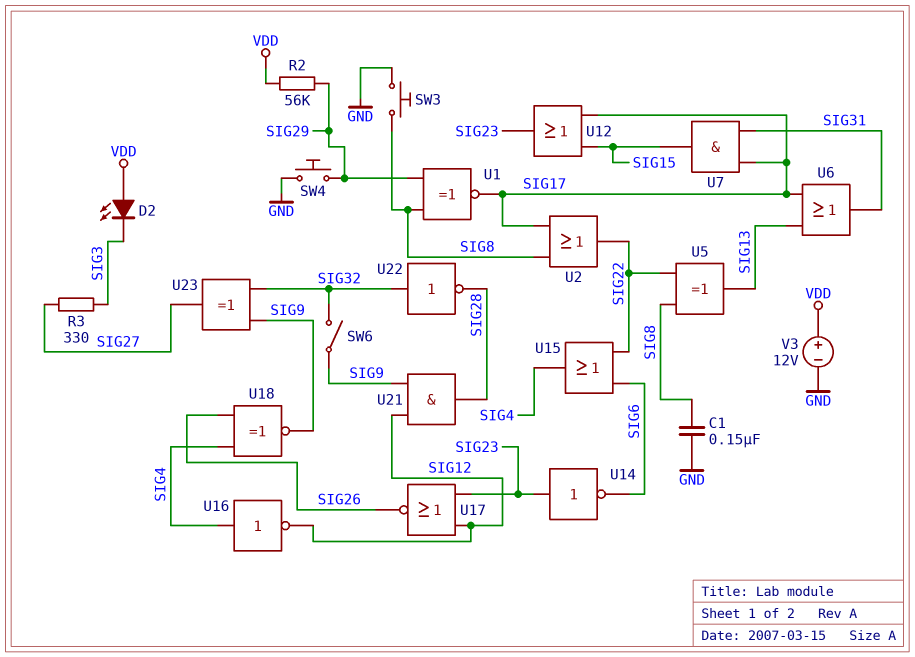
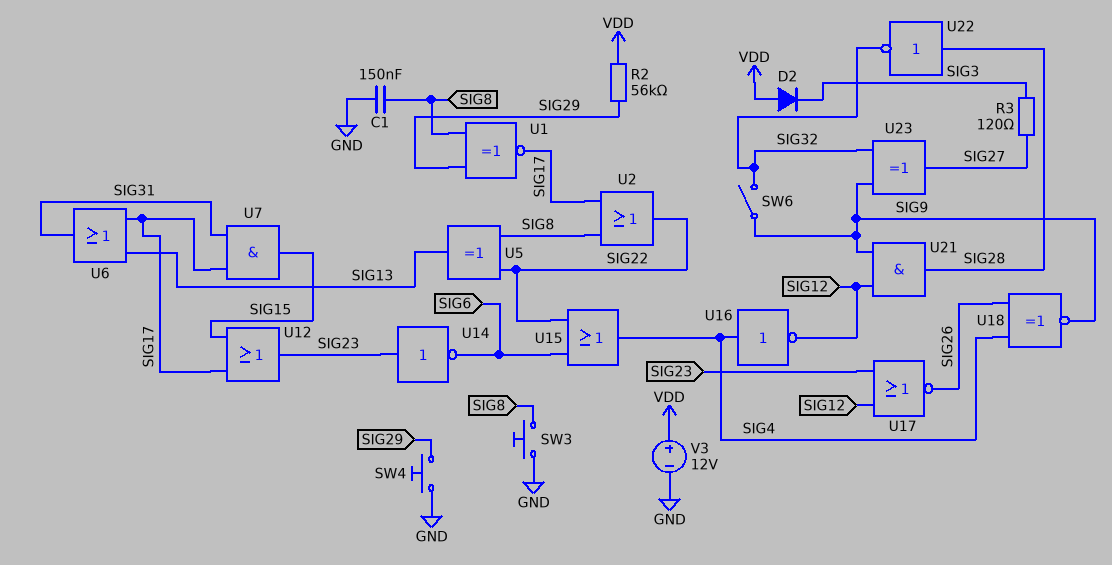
D2: LED (A VDD, K SIG3) -> diode (A VDD, K SIG3)
R3: 330 (SIG3, SIG27) -> 120 (SIG3, SIG27)
U22: NOT (in SIG32, out SIG28) -> NOT (in SIG28, out SIG32)

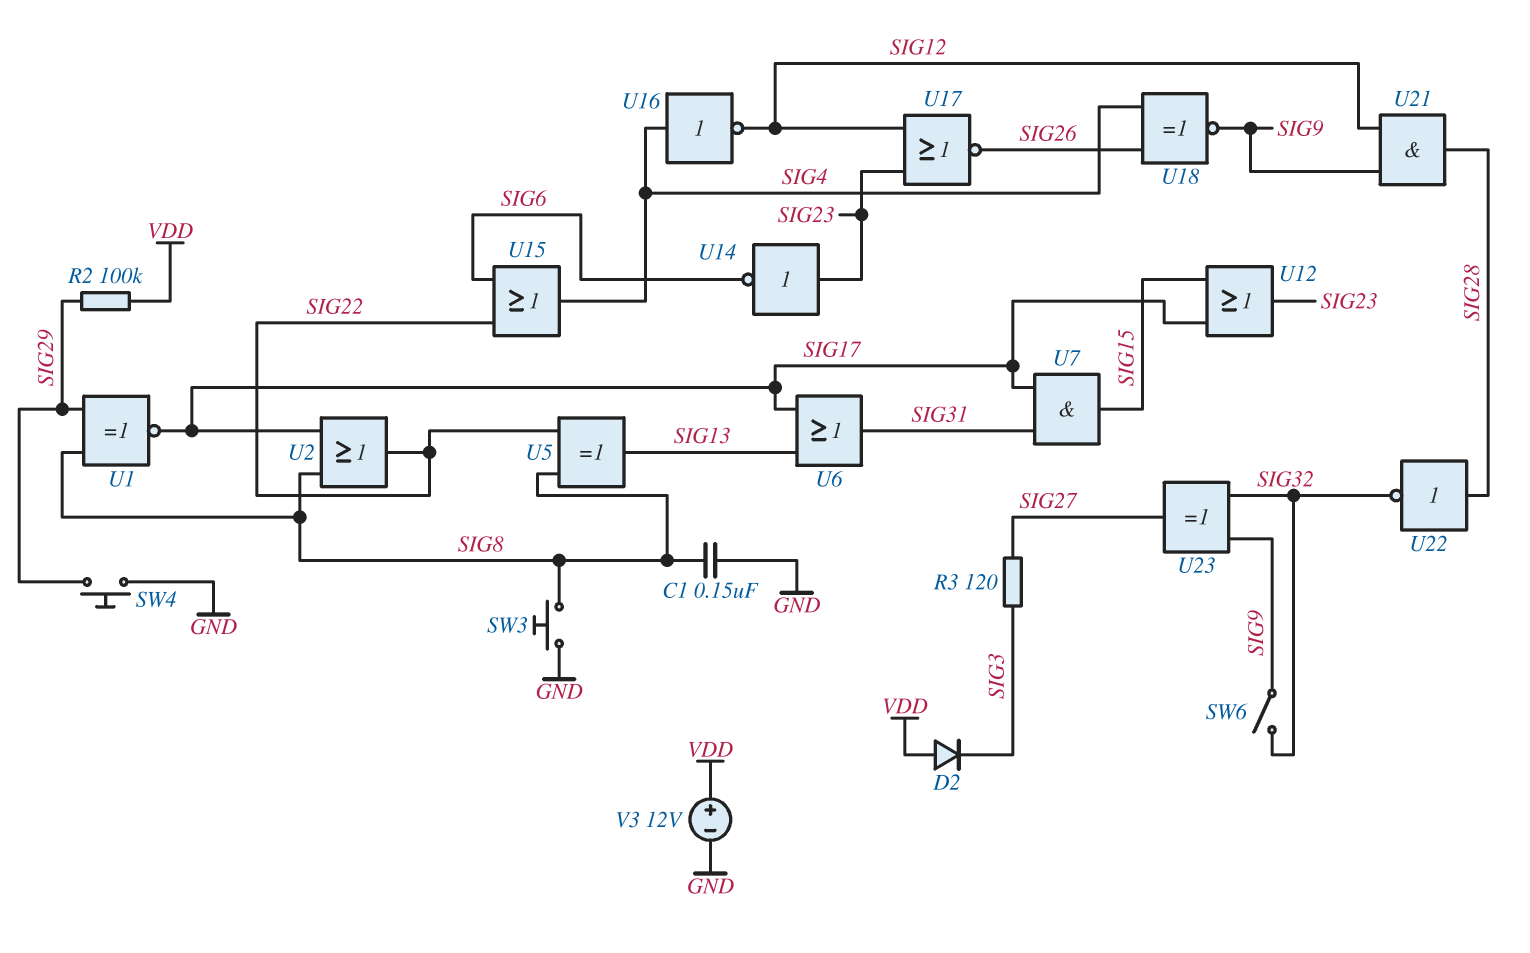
R2: 56k (SIG29, VDD) -> 100k (SIG29, VDD)

